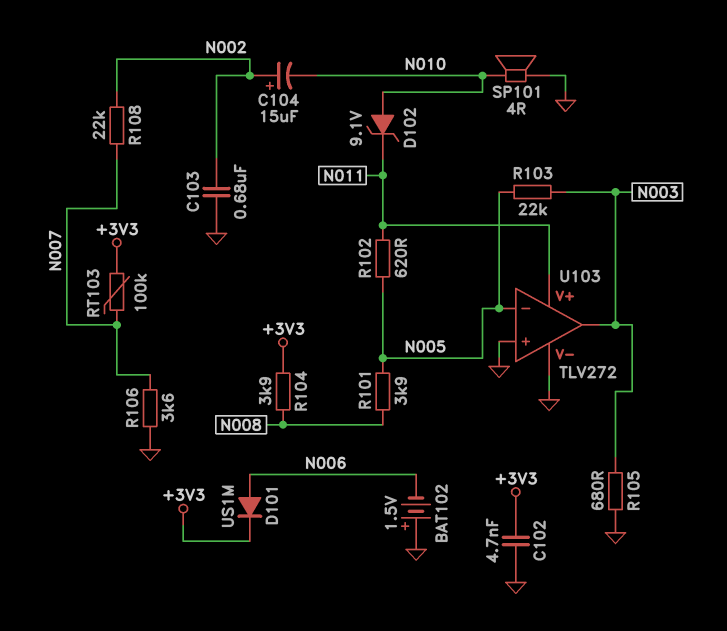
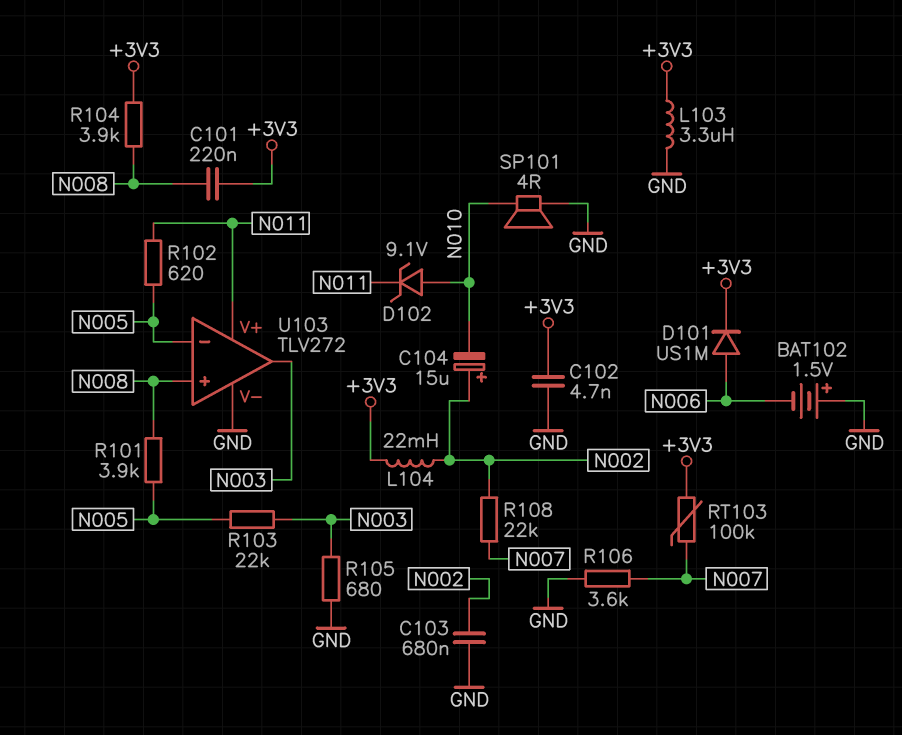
C101: none -> 220nF (+3V3, N008)
L103: none -> 3.3uH (+3V3, GND)
L104: none -> 22mH (+3V3, N002)
U103 pin in+: GND -> N008

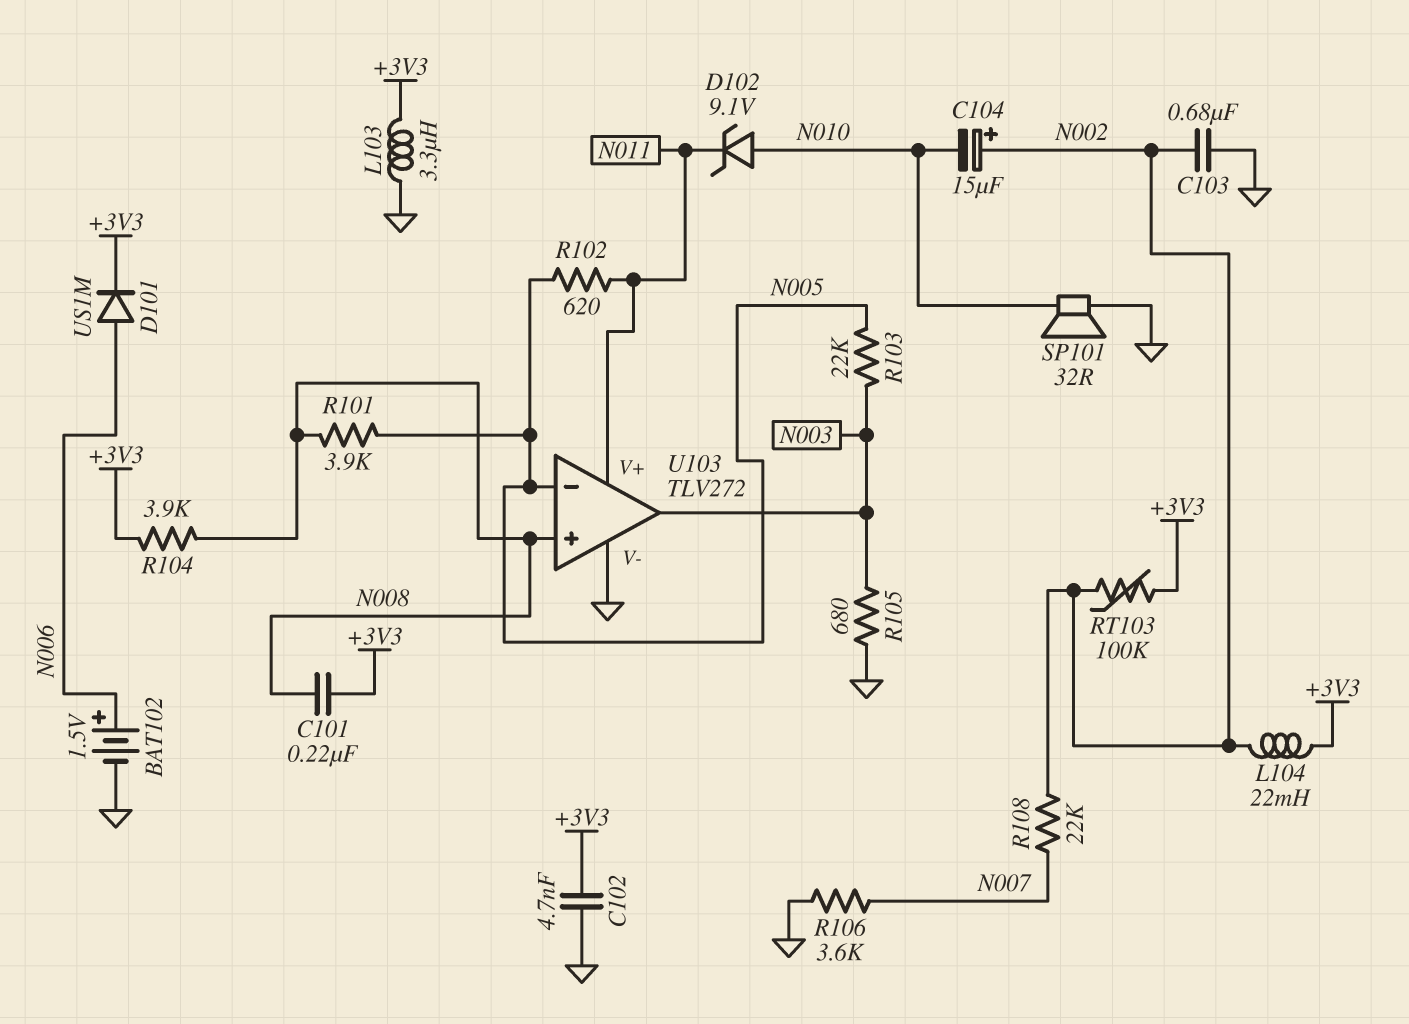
BAT102: 1.5V (plus GND, minus N006) -> 1.5V (plus N006, minus GND)
RT103: 100k (+3V3, N007) -> 100k (+3V3, N002)
SP101: speaker 4R (GND, N010) -> speaker 32R (GND, N010)

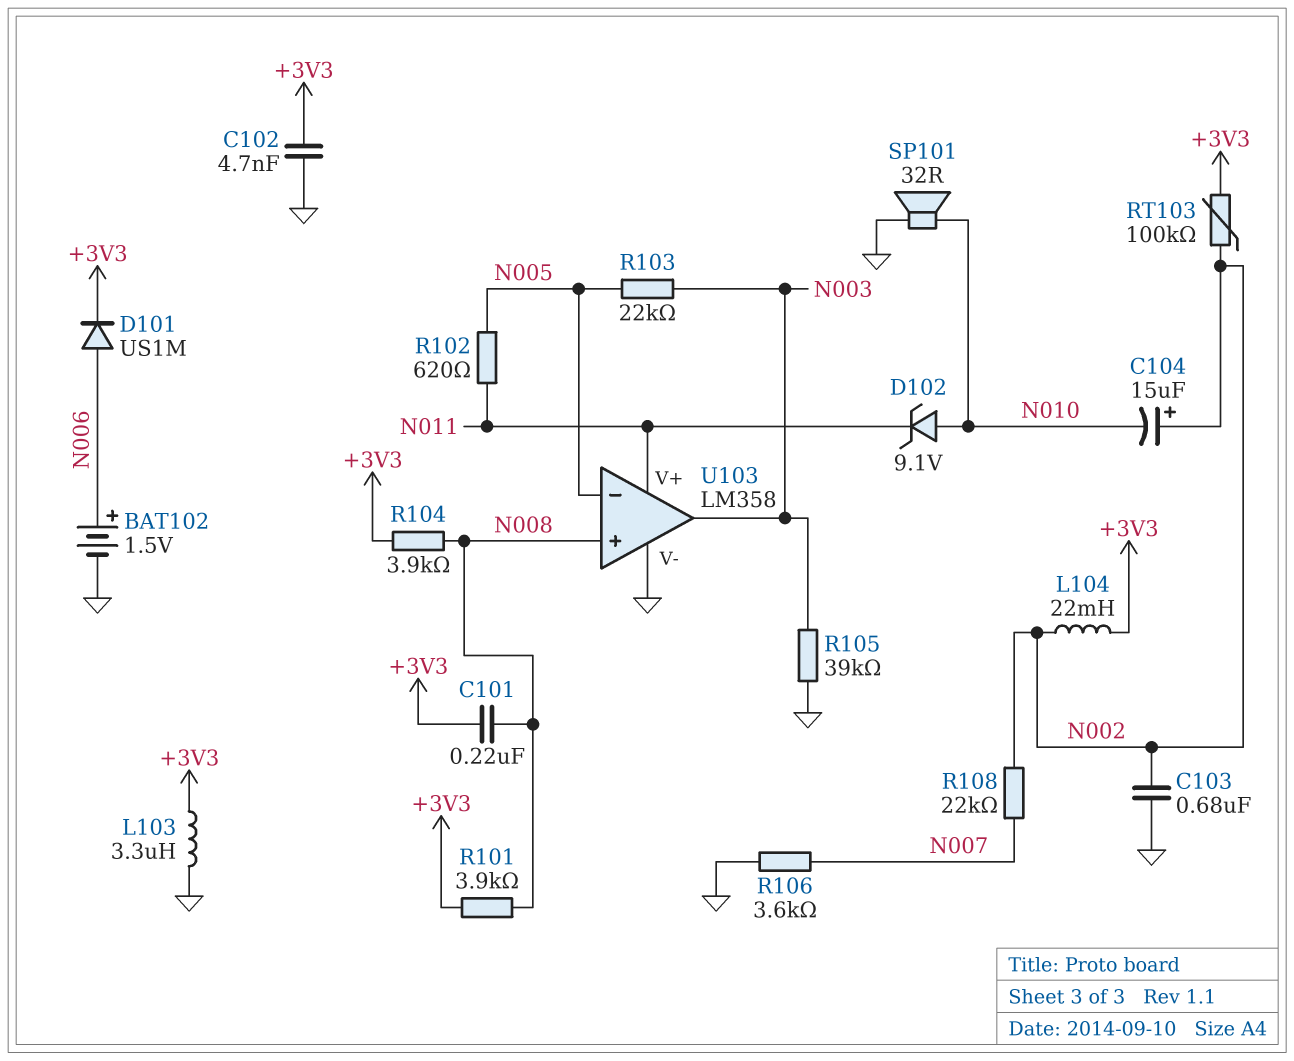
R101: 3.9k (N005, N008) -> 3.9k (+3V3, N008)
R105: 680 (GND, N003) -> 39k (GND, N003)
U103: TLV272 -> LM358

